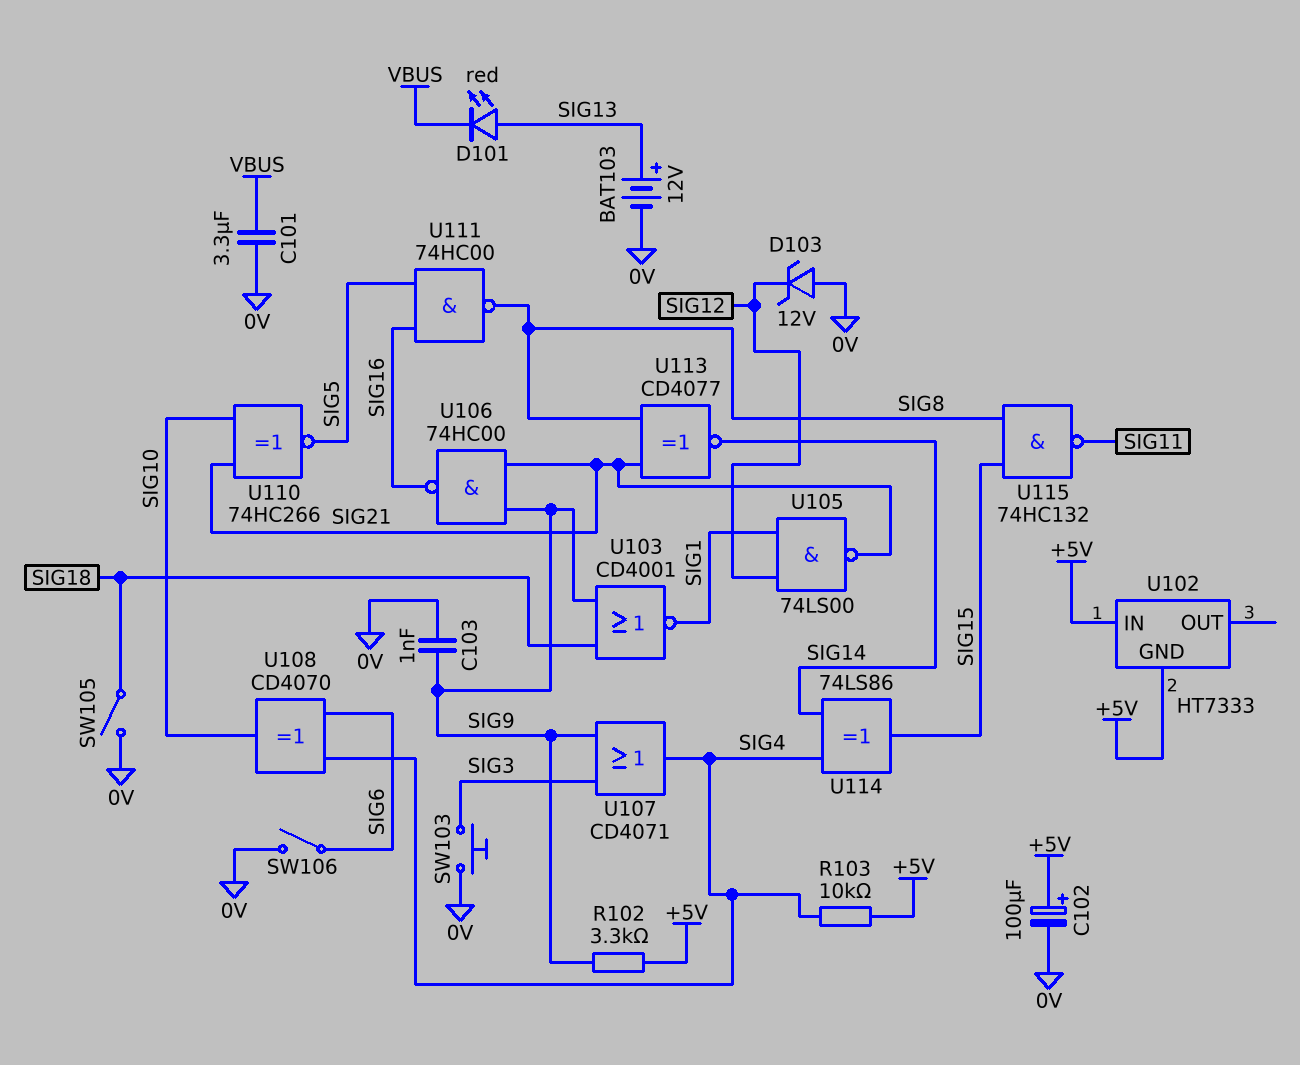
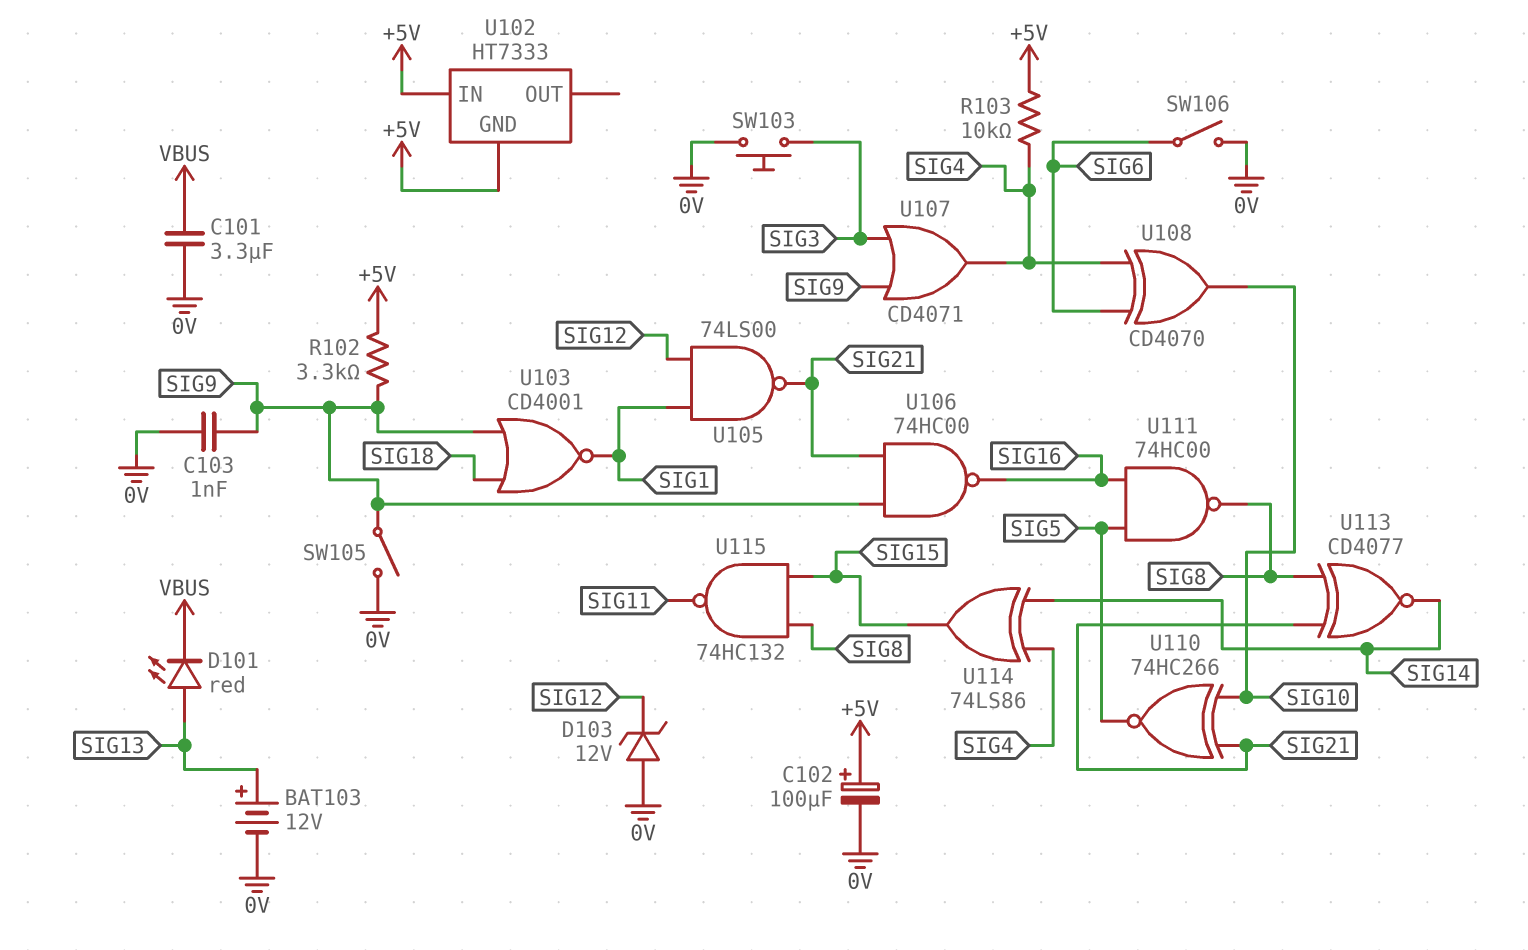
SW105: switch (0V, SIG18) -> switch (0V, SIG9)

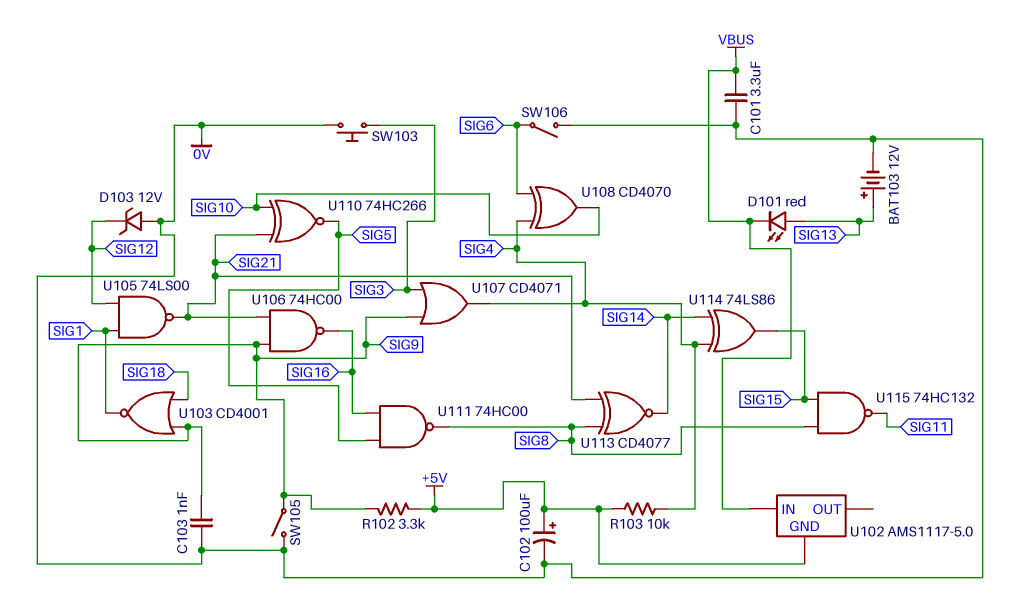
U102: HT7333 -> AMS1117-5.0
U102 pin IN: +5V -> VBUS

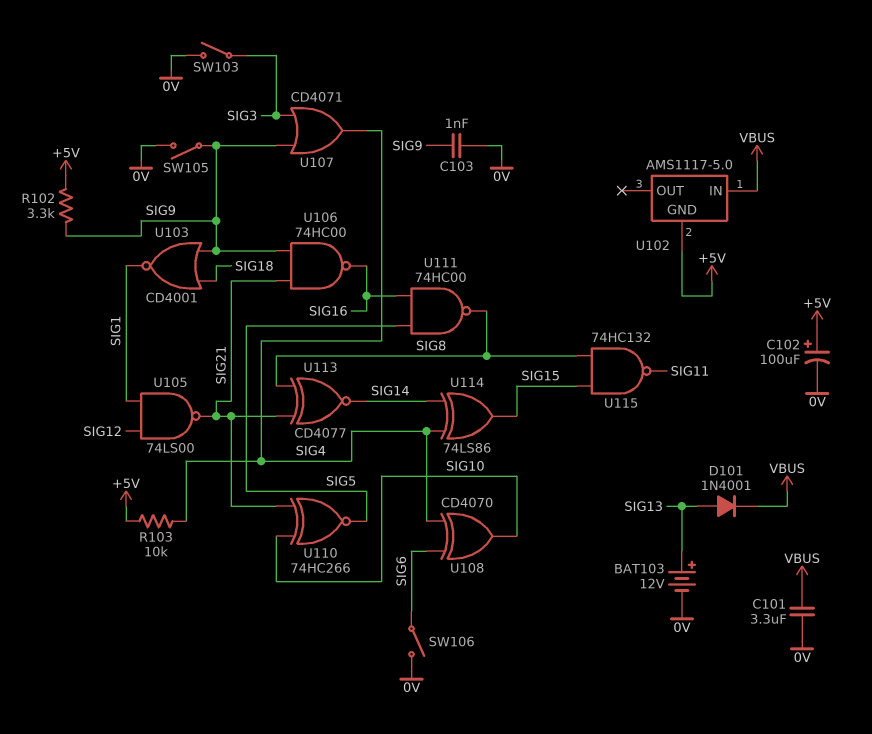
D101: LED red (A SIG13, K VBUS) -> diode 1N4001 (A SIG13, K VBUS)
D103: zener 12V (A 0V, K SIG12) -> none
SW103: button (0V, SIG3) -> switch (0V, SIG3)

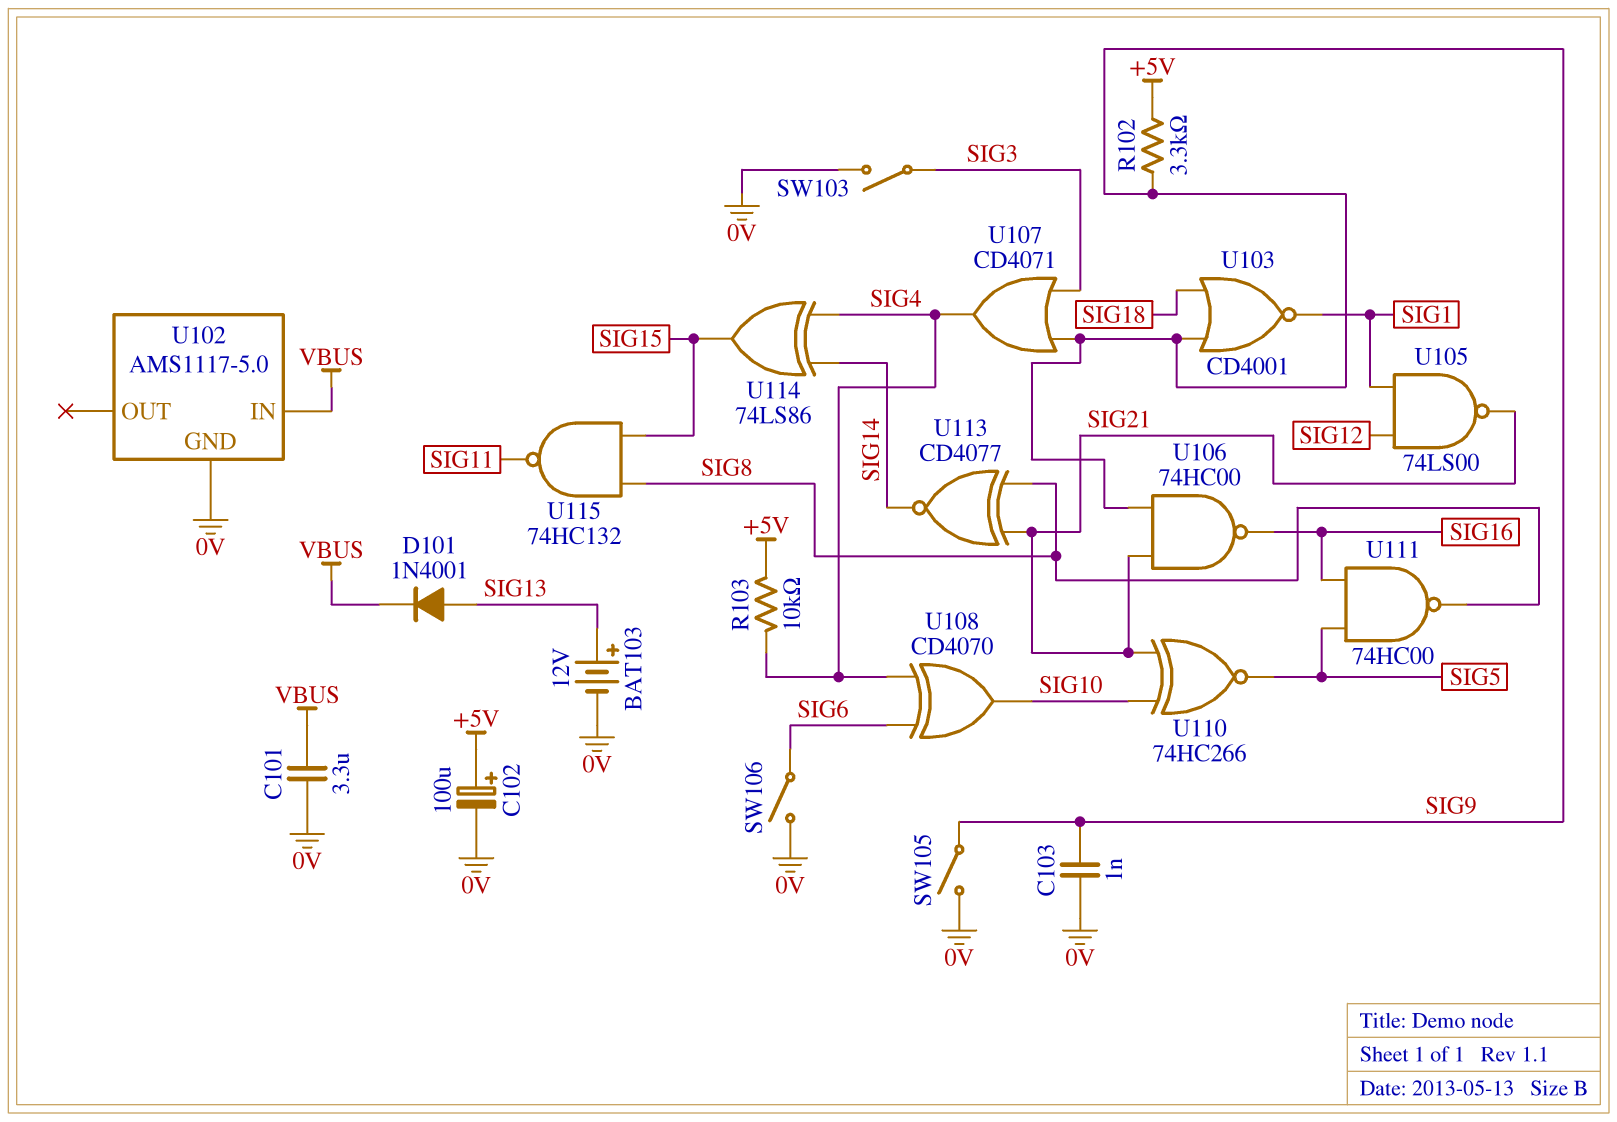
U102 pin GND: +5V -> 0V

